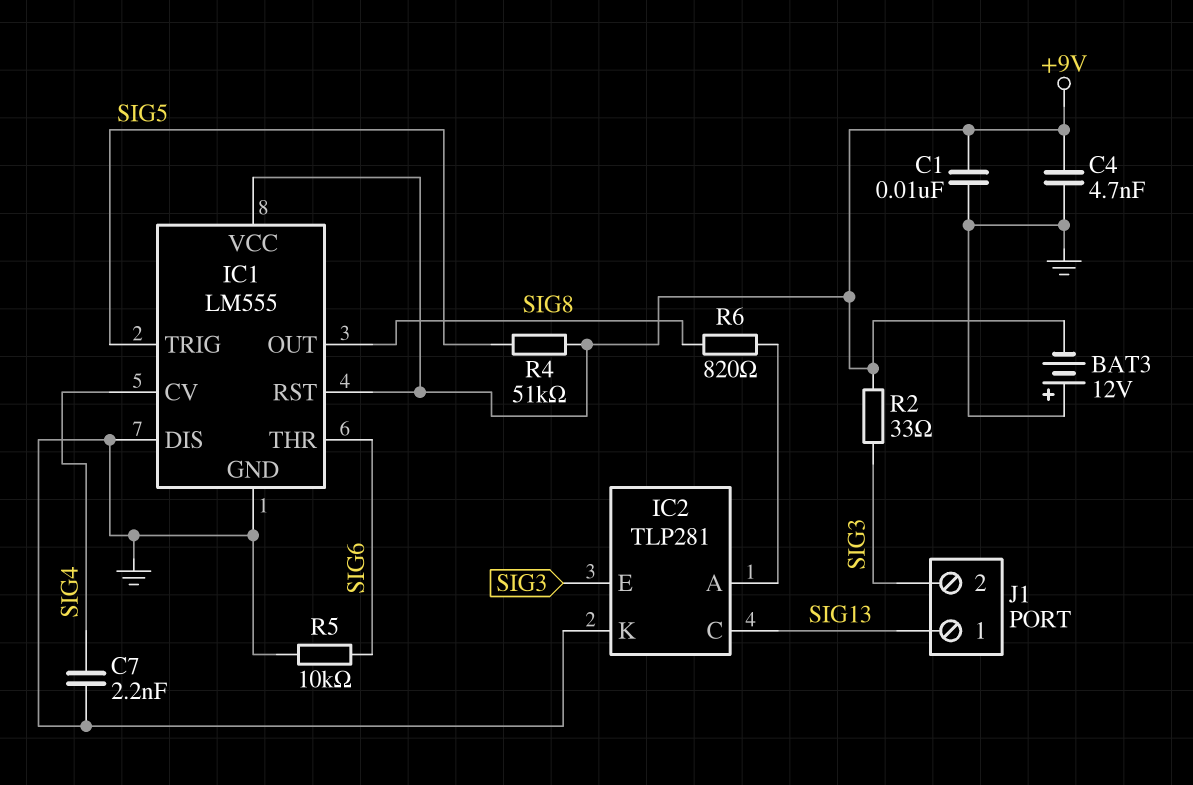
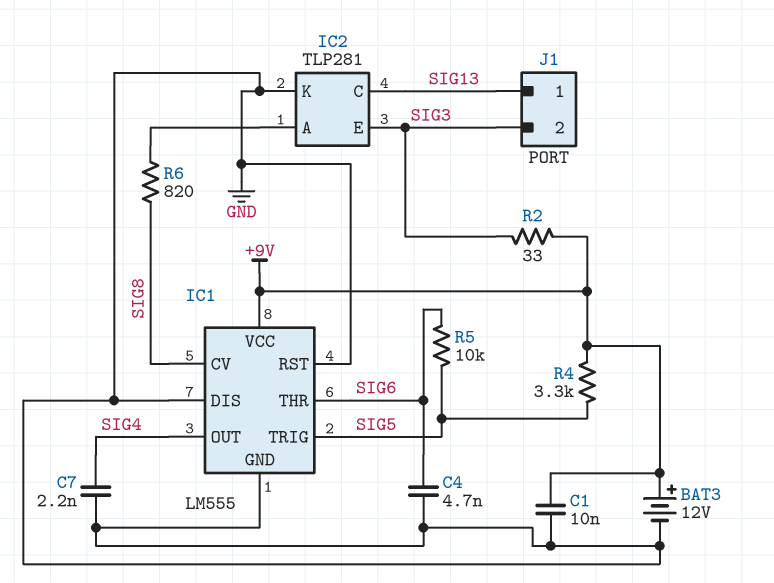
BAT3: 12V (plus GND, minus +9V) -> 12V (plus +9V, minus GND)
C4: 4.7nF (+9V, GND) -> 4.7nF (GND, SIG6)
IC1 pin CV: SIG4 -> SIG8
IC1 pin OUT: SIG8 -> SIG4
IC1 pin RST: +9V -> GND
R4: 51k (+9V, SIG5) -> 3.3k (+9V, SIG5)
R5: 10k (GND, SIG6) -> 10k (SIG5, SIG6)

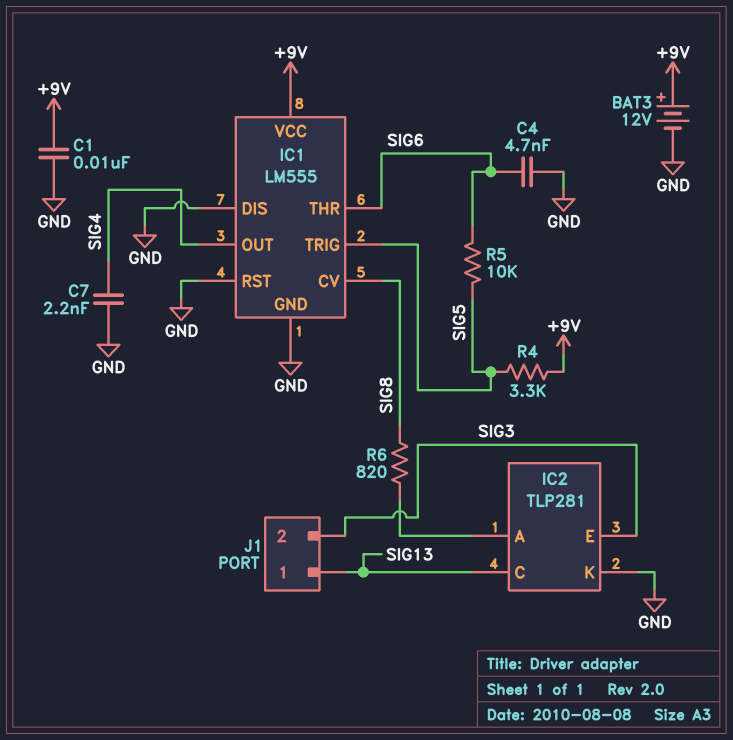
R2: 33 (+9V, SIG3) -> none

